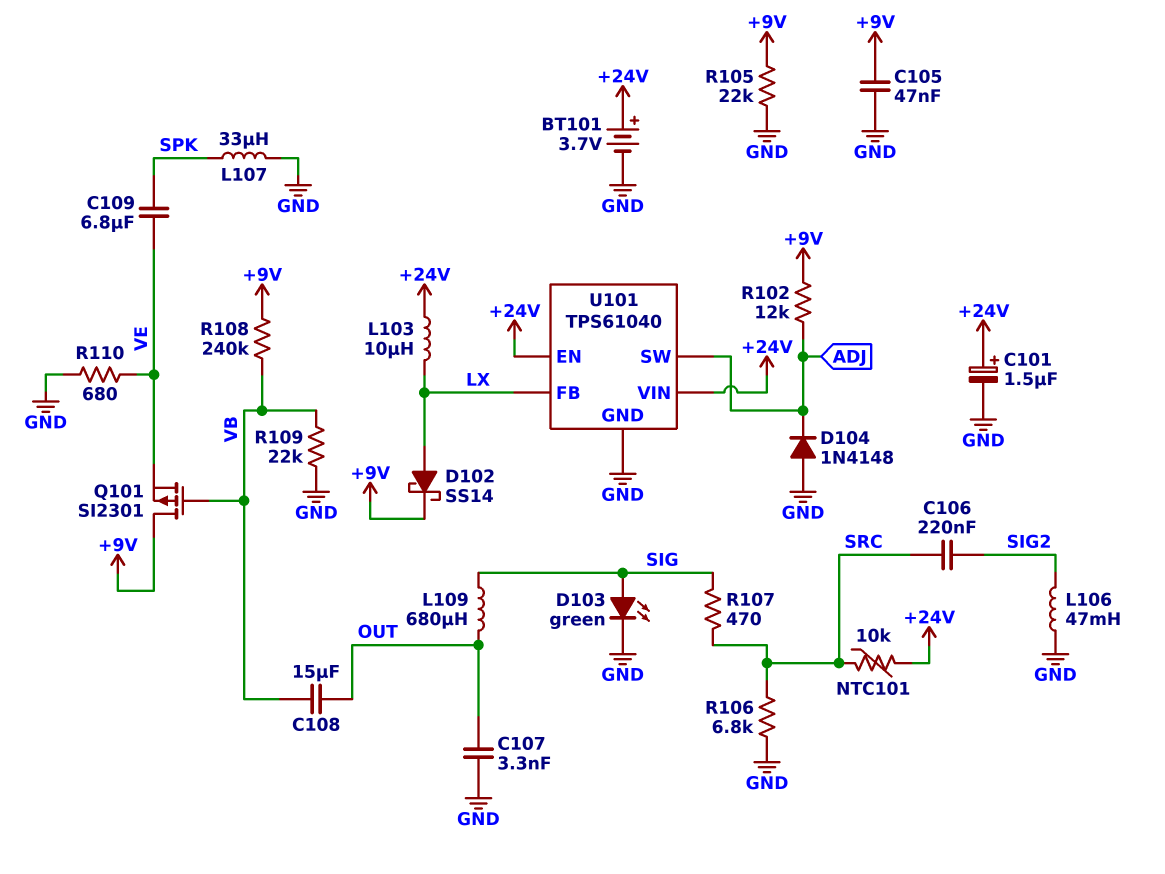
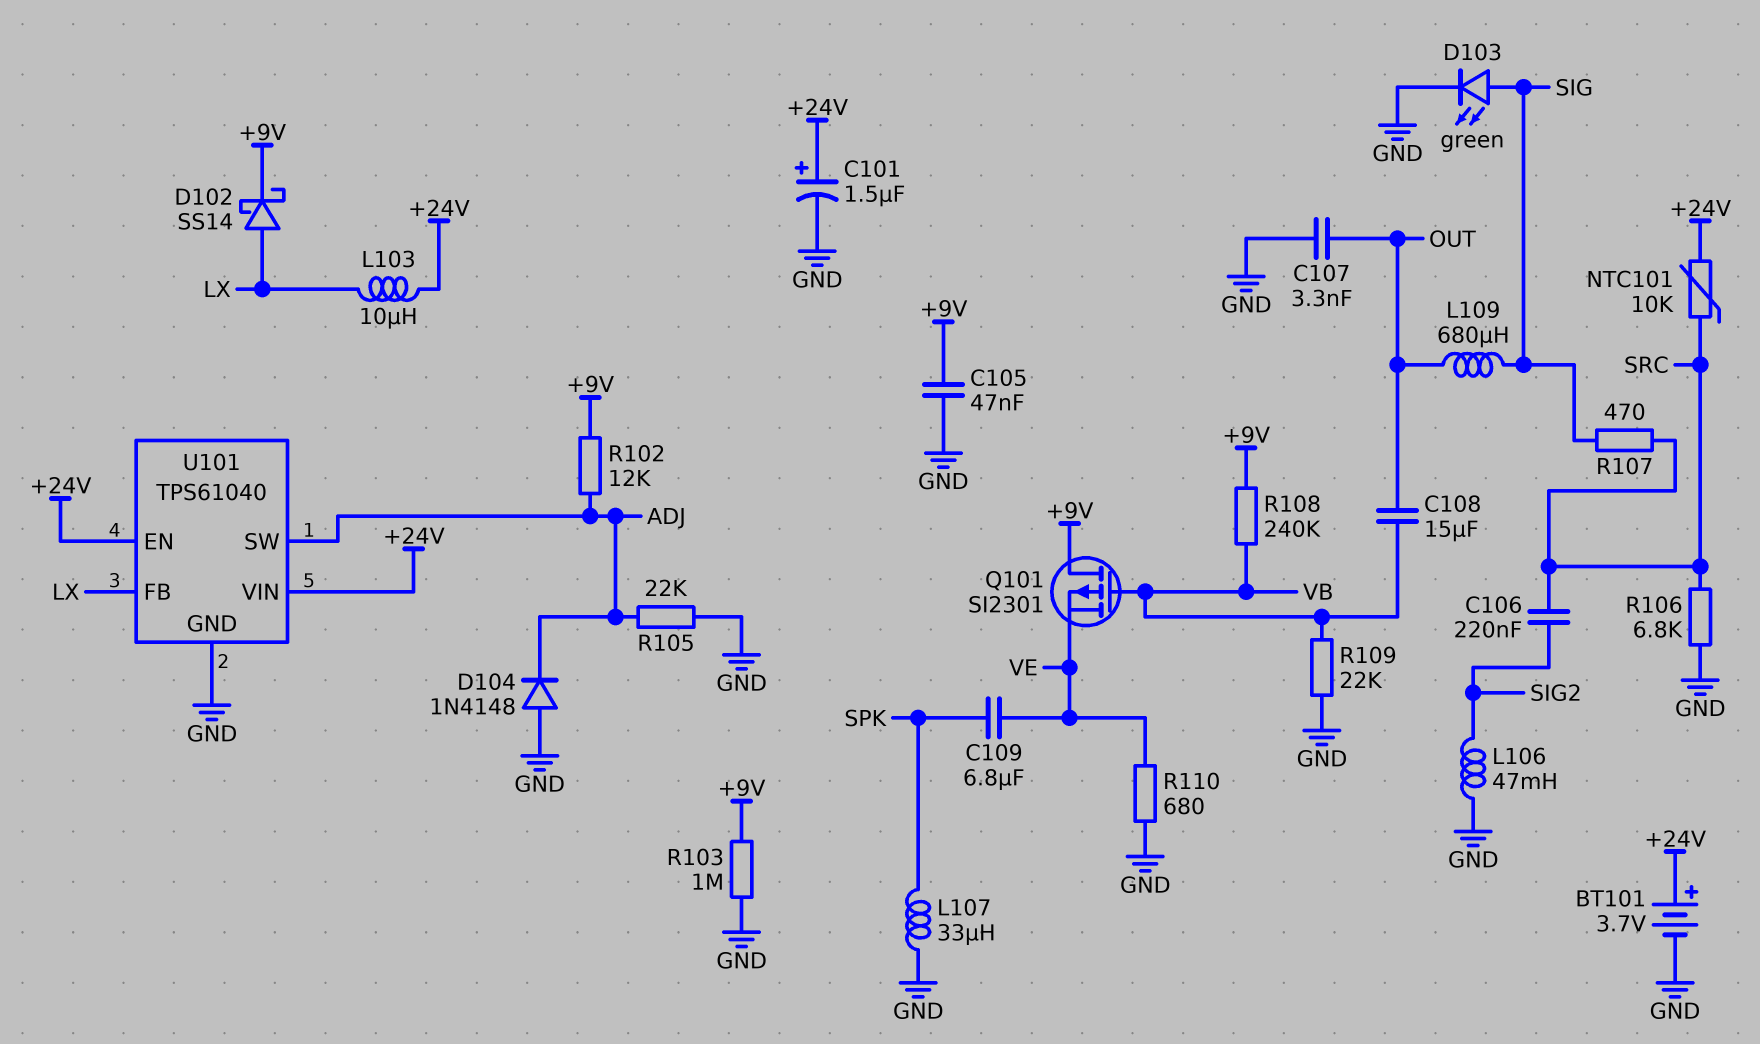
R103: none -> 1M (+9V, GND)
R105: 22k (+9V, GND) -> 22k (ADJ, GND)

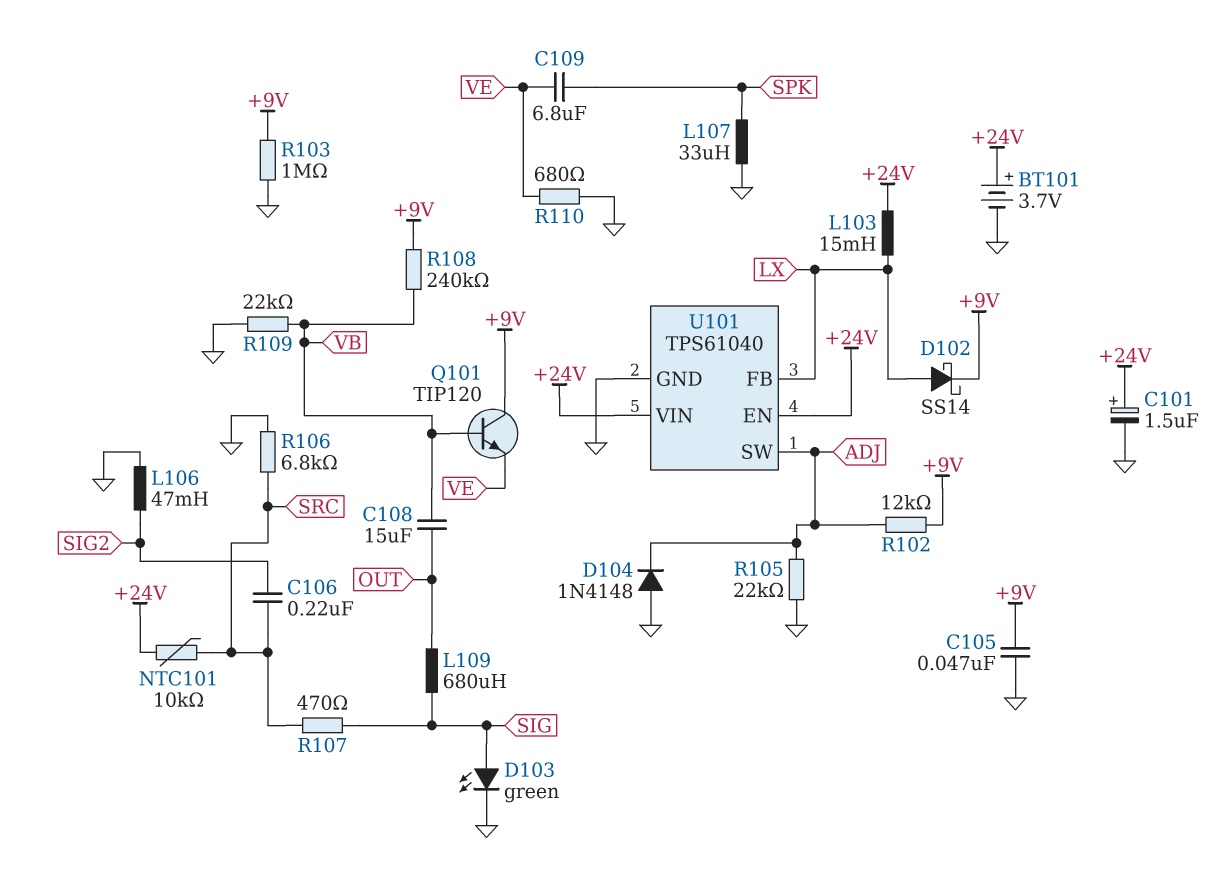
C107: 3.3nF (GND, OUT) -> none
L103: 10uH (+24V, LX) -> 15mH (+24V, LX)
Q101: PMOS SI2301 (G VB, D +9V, S VE) -> NPN TIP120 (B VB, C +9V, E VE)

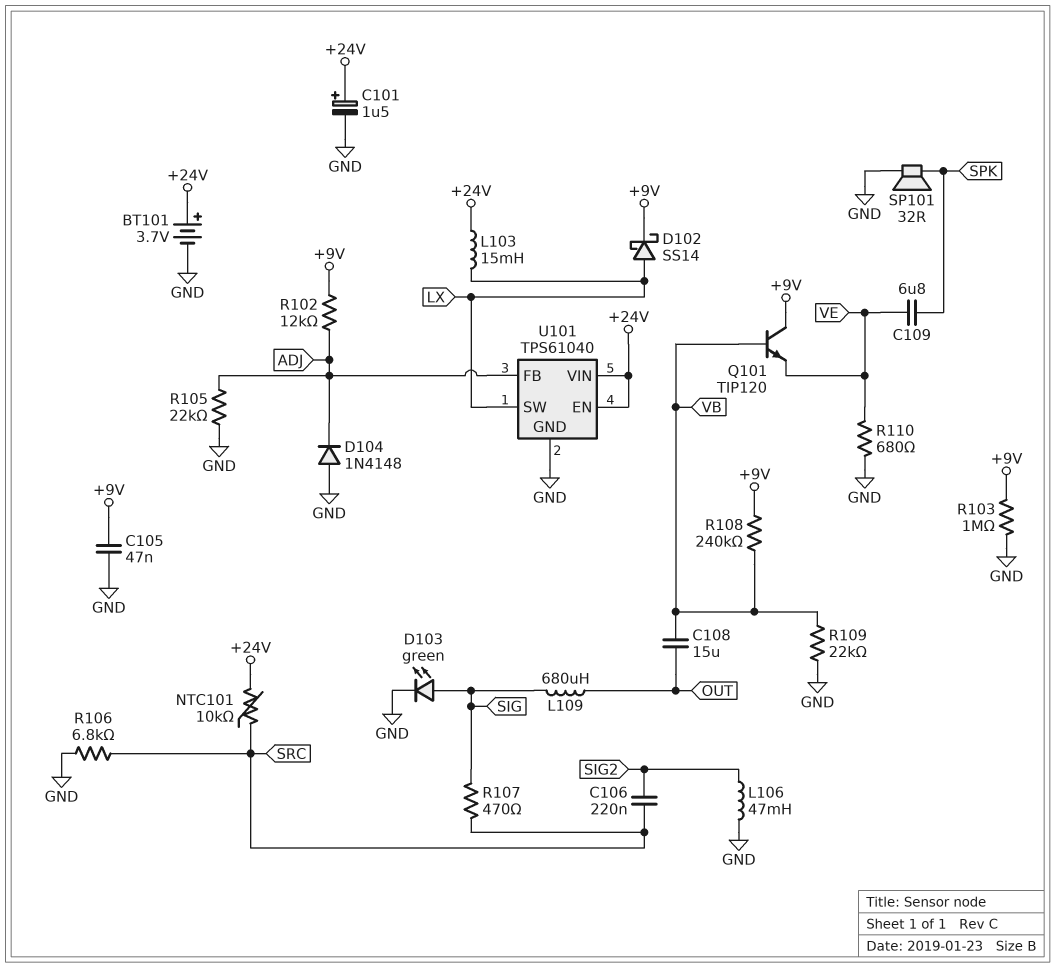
L107: 33uH (GND, SPK) -> none
SP101: none -> speaker 32R (GND, SPK)
U101 pin FB: LX -> ADJ
U101 pin SW: ADJ -> LX

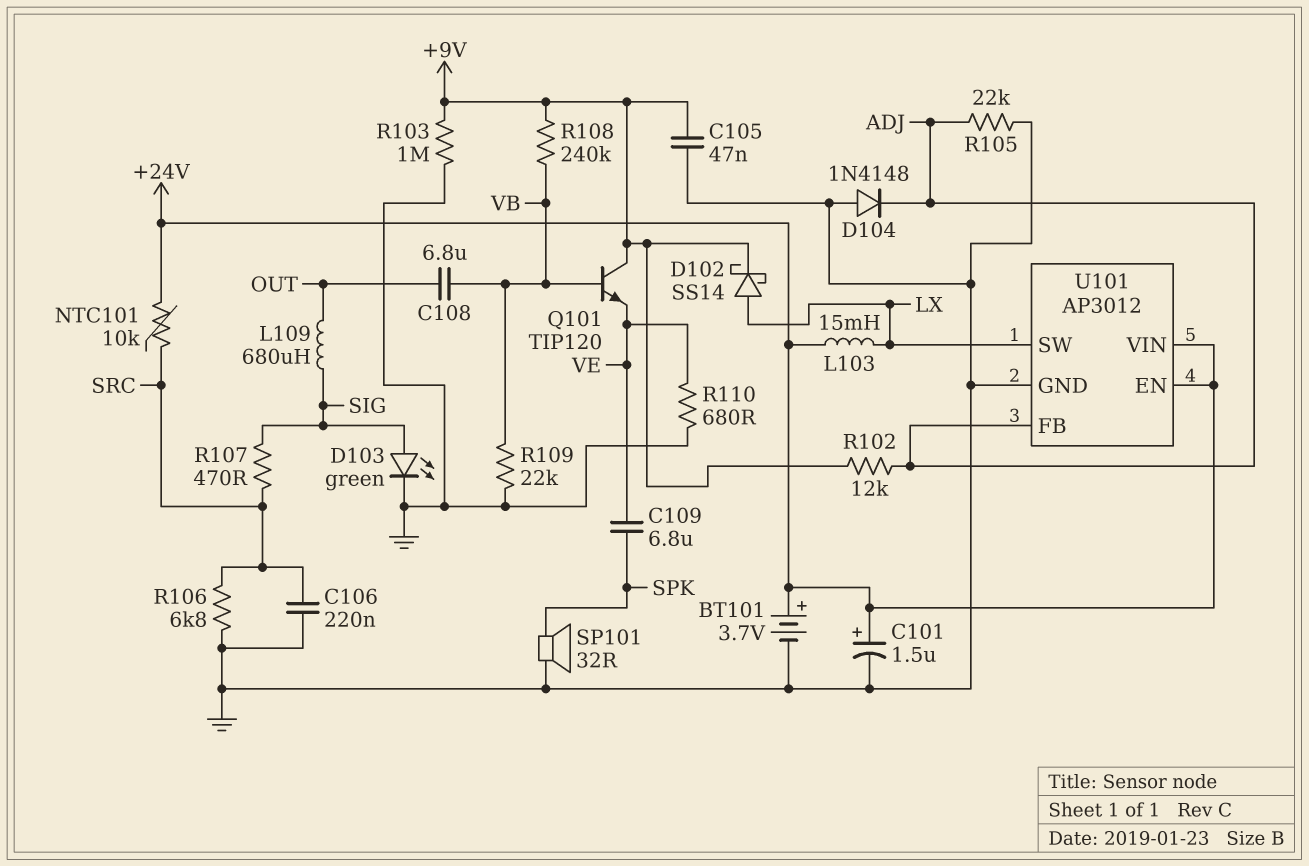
C106: 220nF (SIG2, SRC) -> 220nF (GND, SRC)
C108: 15uF (OUT, VB) -> 6.8uF (OUT, VB)
L106: 47mH (GND, SIG2) -> none
U101: TPS61040 -> AP3012

